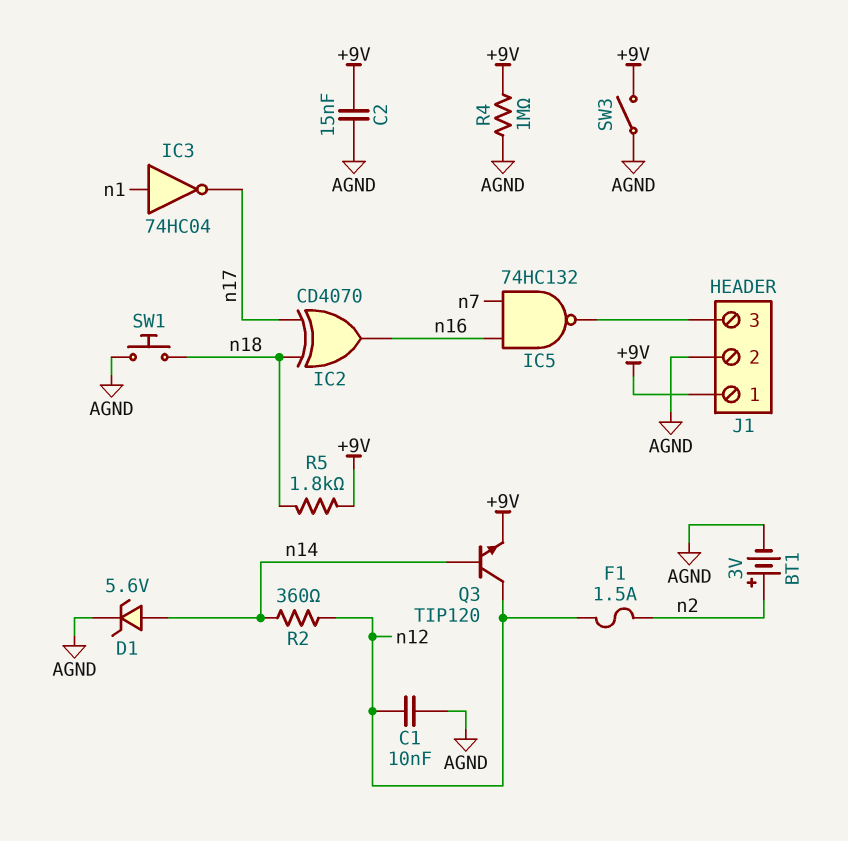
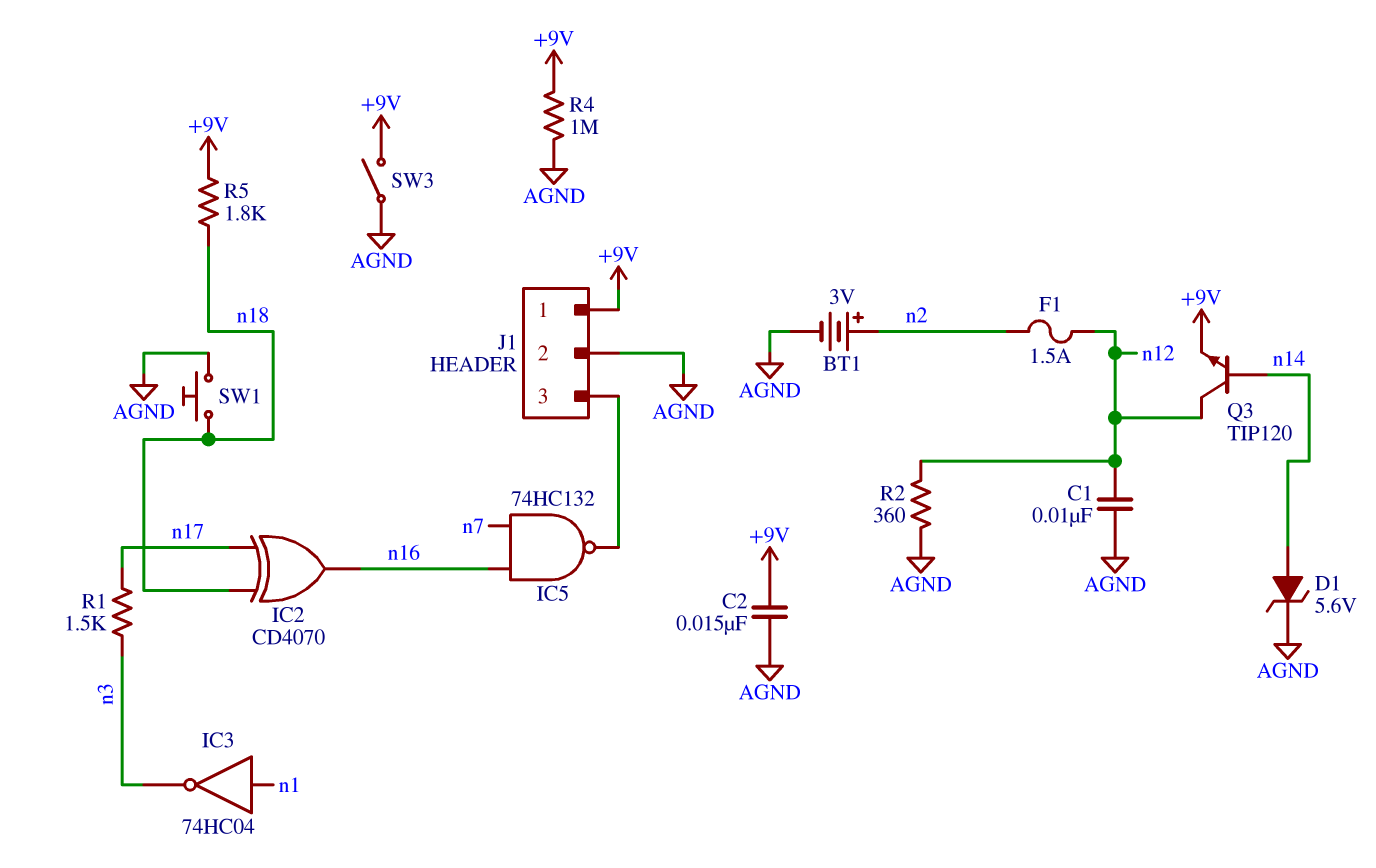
IC3: NOT 74HC04 (in n1, out n17) -> NOT 74HC04 (in n1, out n3)
R1: none -> 1.5k (n3, n17)
R2: 360 (n12, n14) -> 360 (AGND, n12)

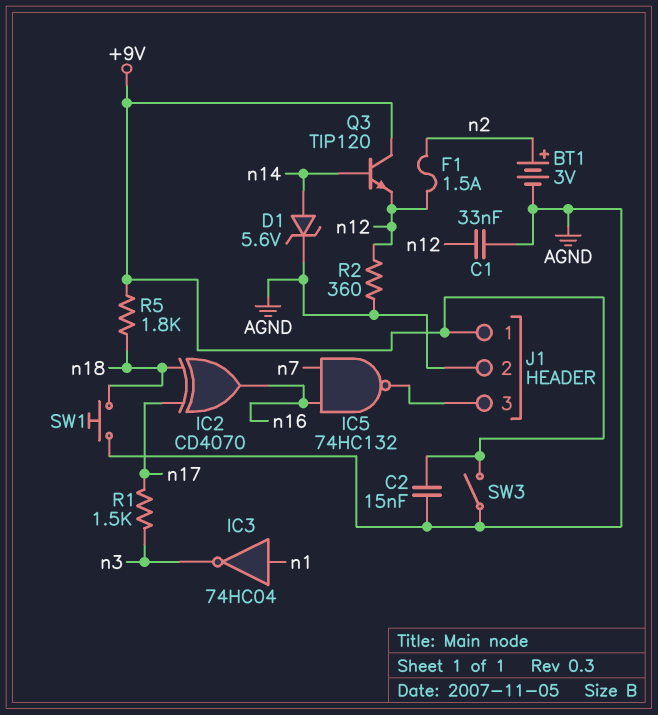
C1: 10nF (AGND, n12) -> 33nF (AGND, n12)
Q3: NPN TIP120 (B n14, C n12, E +9V) -> NPN TIP120 (B n14, C +9V, E n12)
R4: 1M (+9V, AGND) -> none

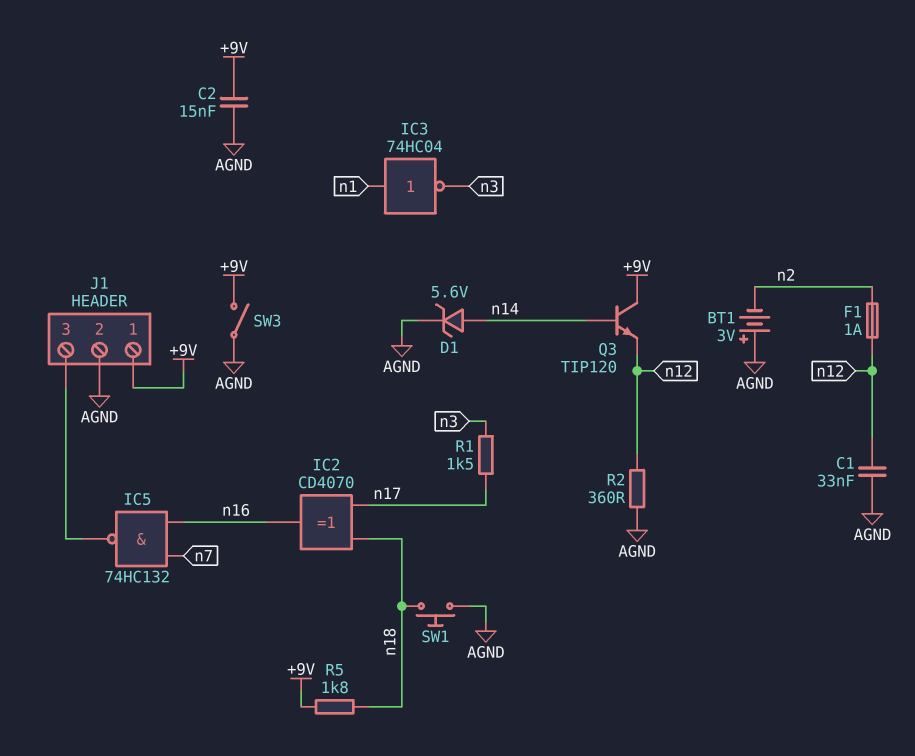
BT1: 3V (plus n2, minus AGND) -> 3V (plus AGND, minus n2)
F1: 1.5A (n2, n12) -> 1A (n2, n12)

